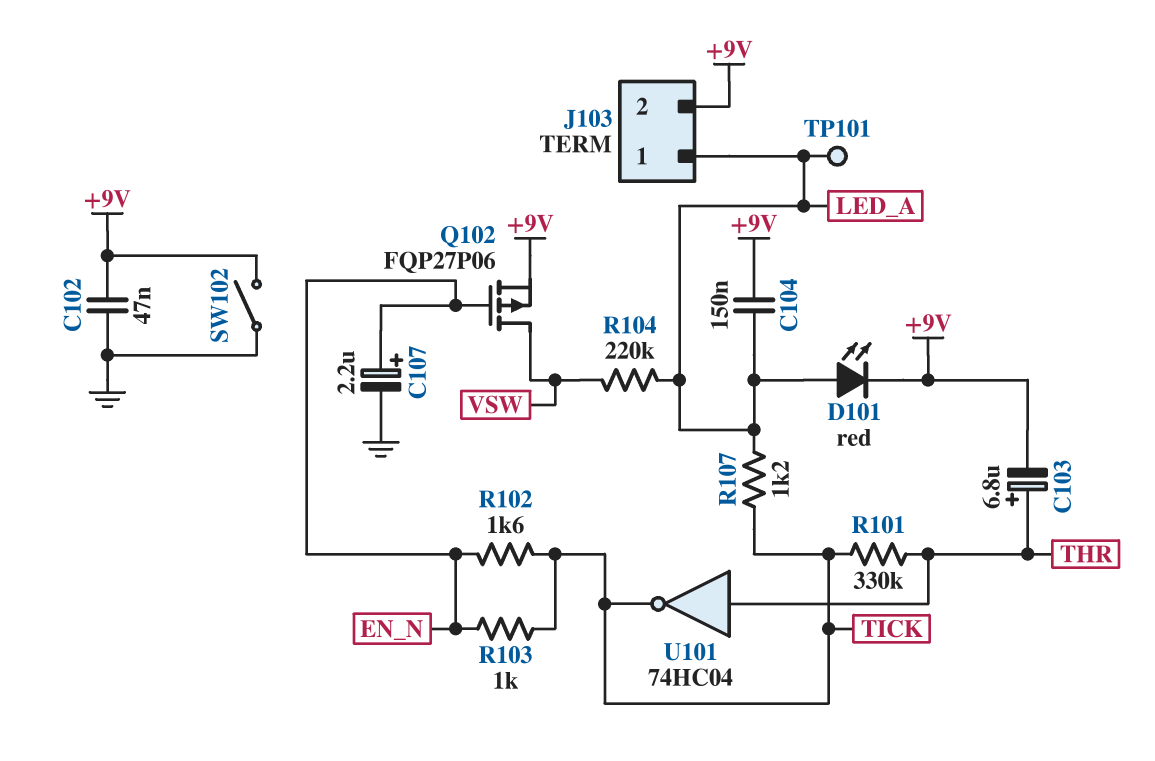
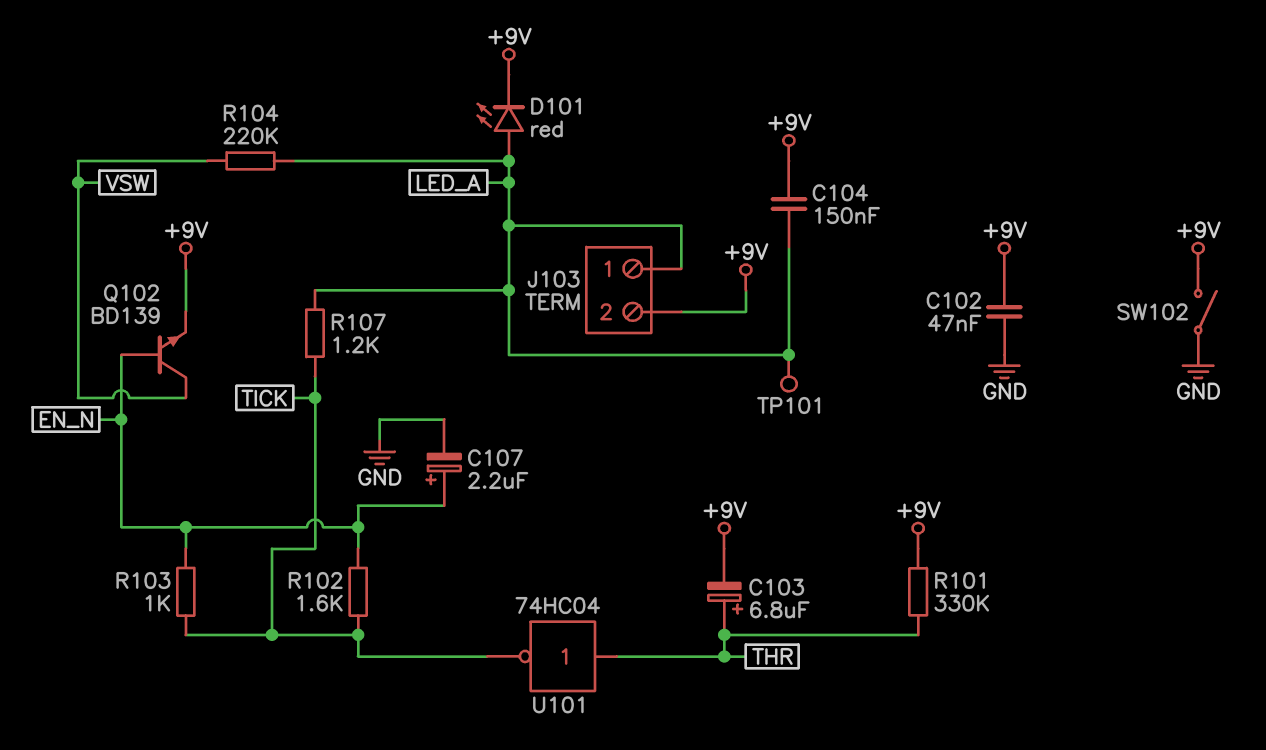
Q102: PMOS FQP27P06 (G EN_N, D VSW, S +9V) -> NPN BD139 (B EN_N, C VSW, E +9V)
R101: 330k (THR, TICK) -> 330k (+9V, THR)

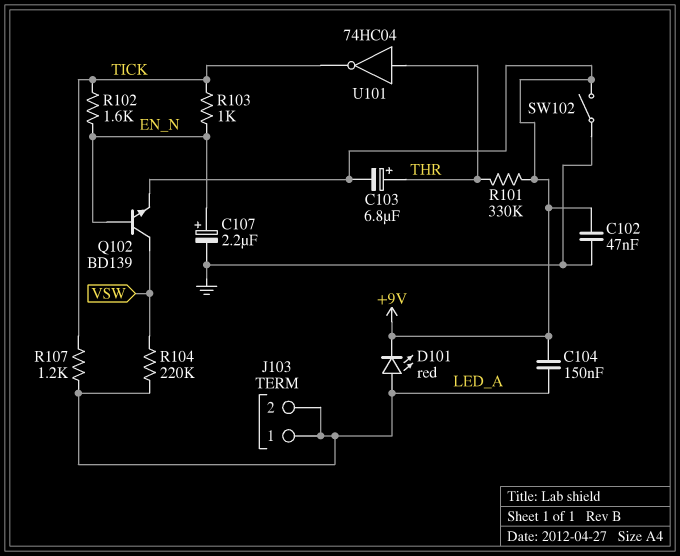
J103 pin 2: +9V -> LED_A
TP101: test point (LED_A) -> none

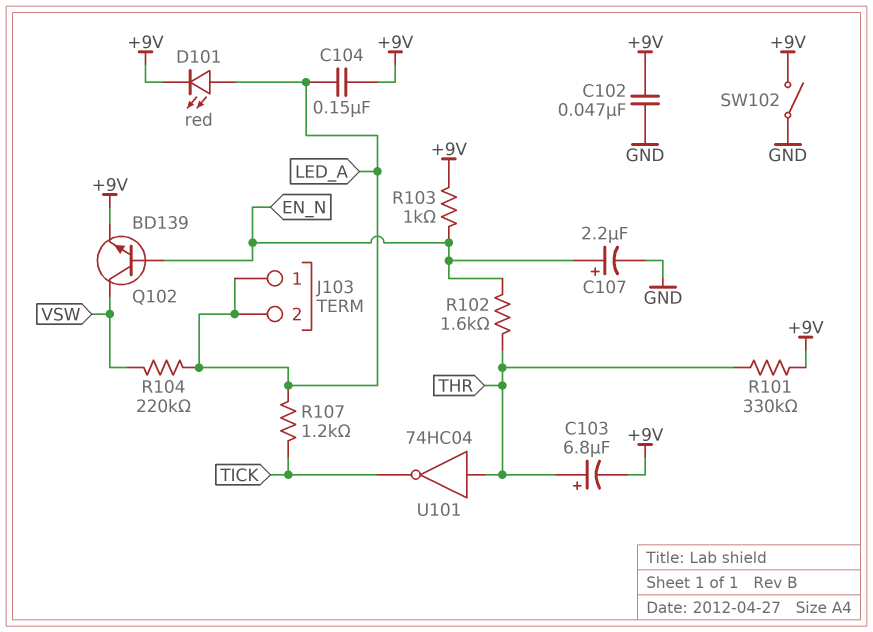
R102: 1.6k (EN_N, TICK) -> 1.6k (EN_N, THR)
R103: 1k (EN_N, TICK) -> 1k (+9V, EN_N)

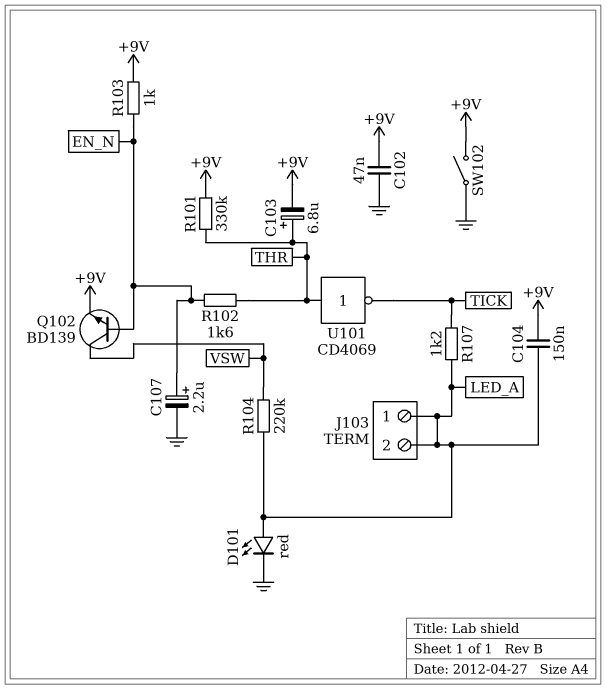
D101: LED red (A LED_A, K +9V) -> LED red (A LED_A, K GND)
U101: NOT 74HC04 (in THR, out TICK) -> NOT CD4069 (in THR, out TICK)

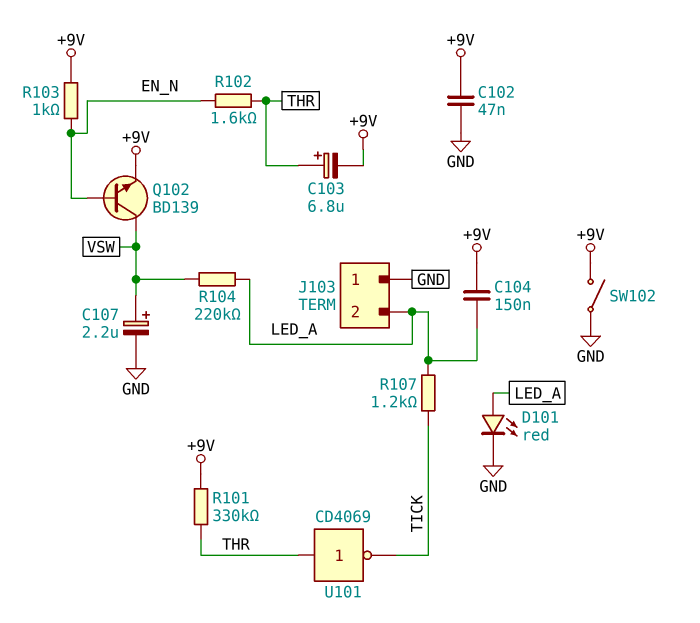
C107: 2.2uF (plus EN_N, minus GND) -> 2.2uF (plus VSW, minus GND)
J103 pin 1: LED_A -> GND

